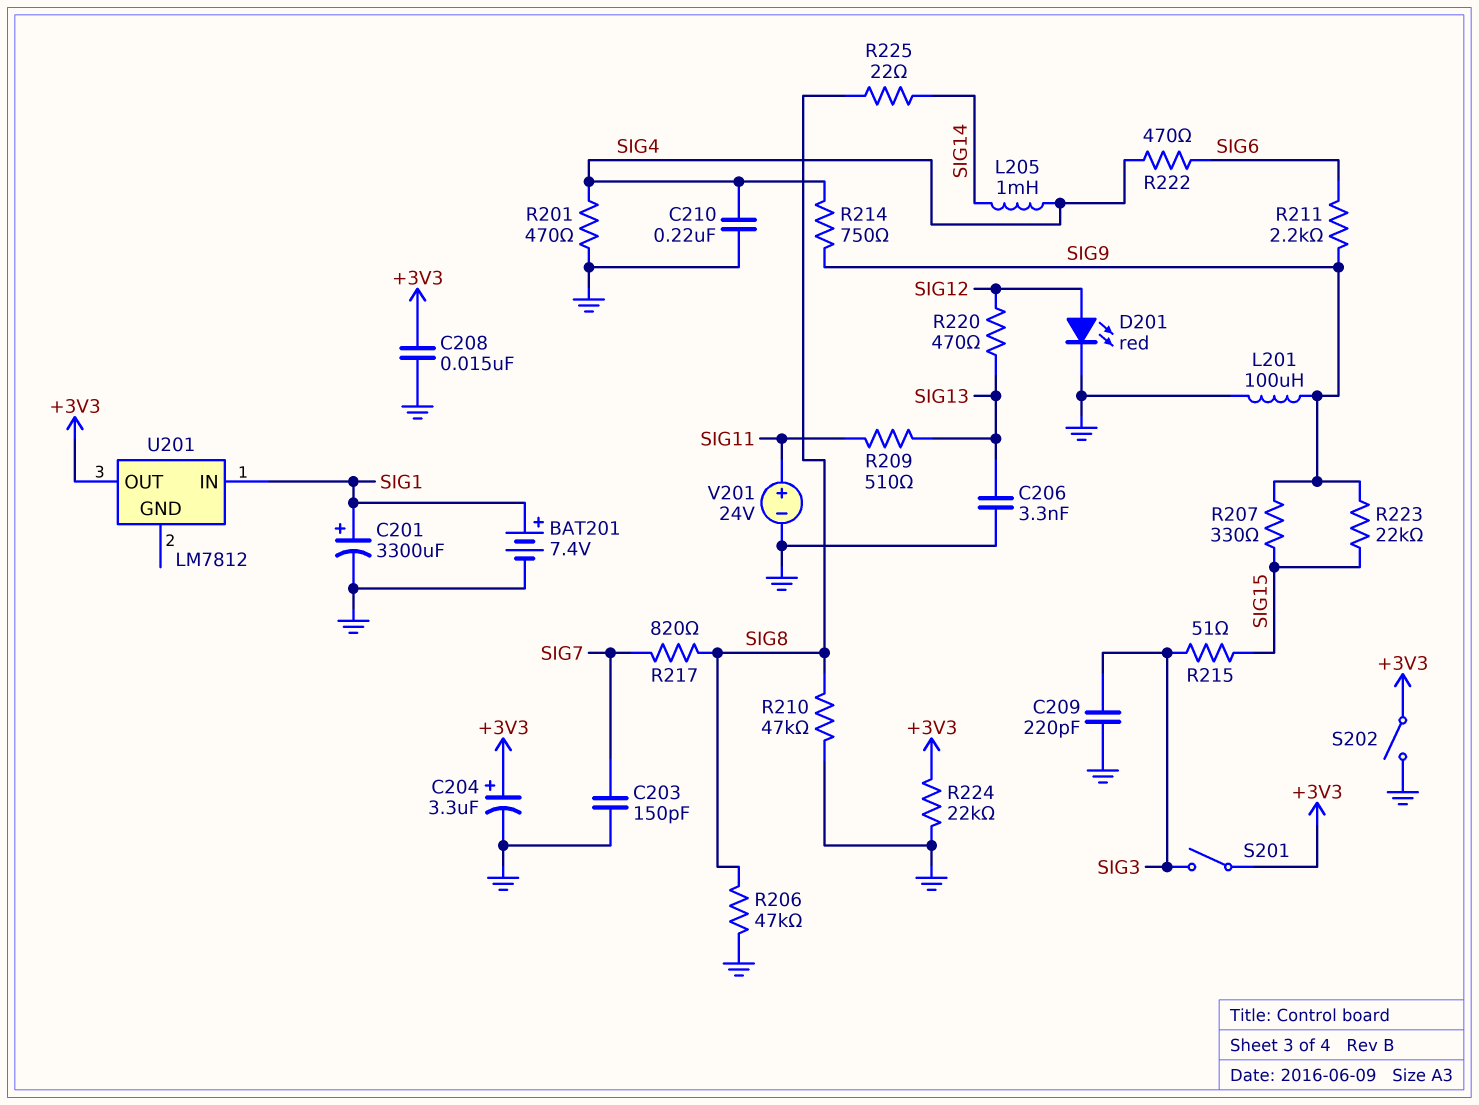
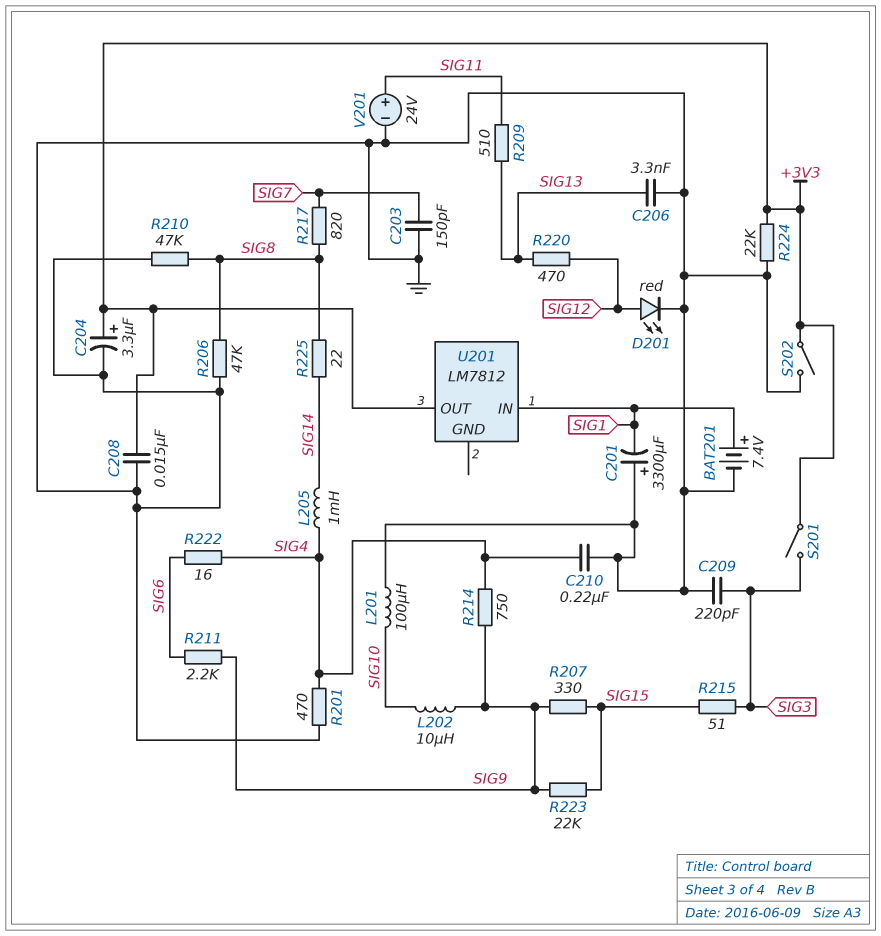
C201: 3300uF (plus SIG1, minus GND) -> 3300uF (plus GND, minus SIG1)
L201: 100uH (GND, SIG9) -> 100uH (GND, SIG10)
L202: none -> 10uH (SIG9, SIG10)
R222: 470 (SIG4, SIG6) -> 16 (SIG4, SIG6)

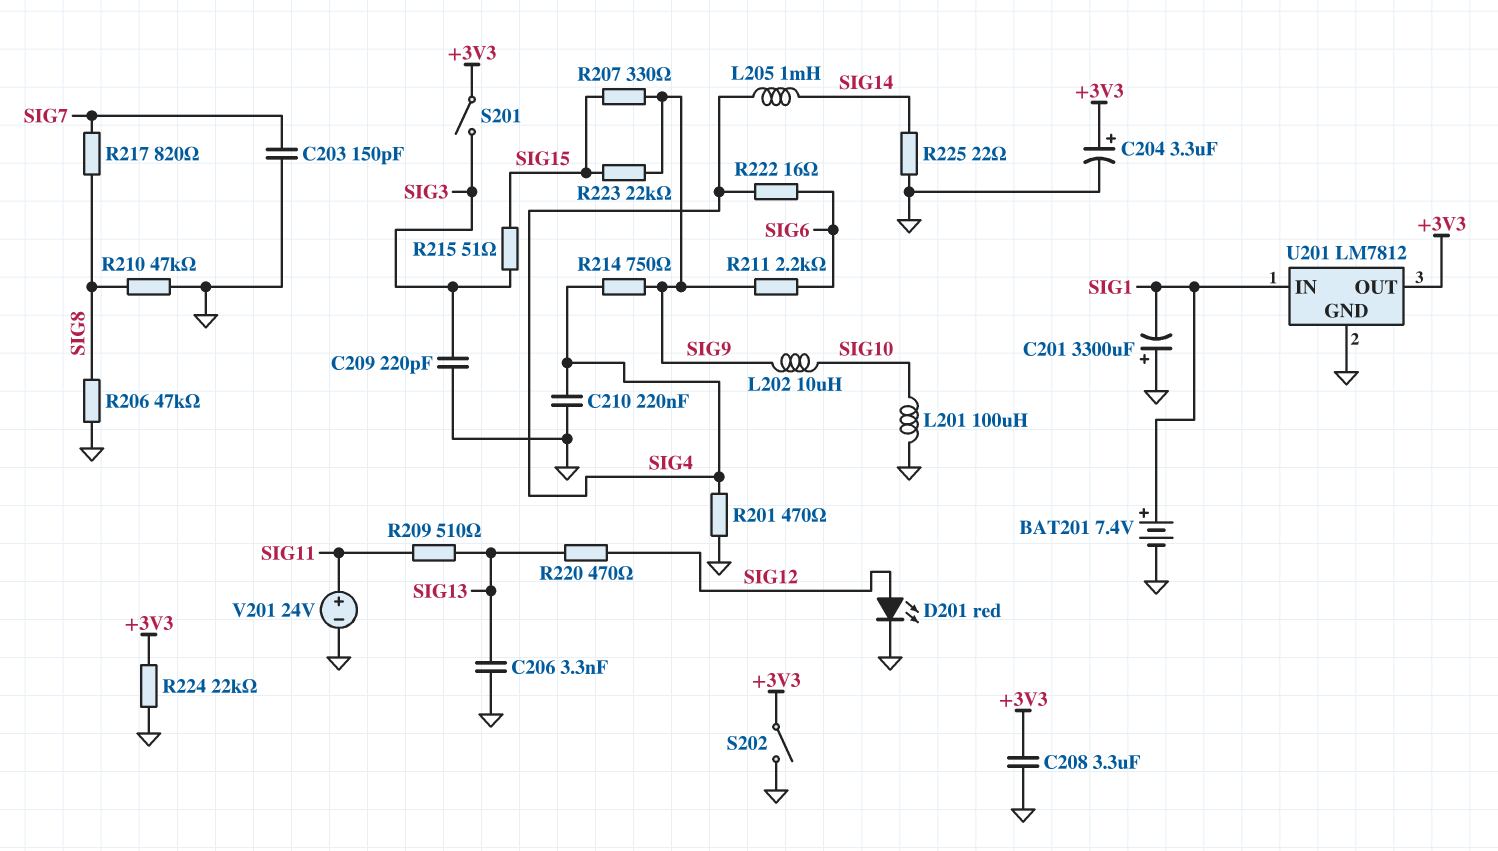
C208: 15nF (+3V3, GND) -> 3.3uF (+3V3, GND)
R225: 22 (SIG8, SIG14) -> 22 (GND, SIG14)
U201 pin GND: none -> GND

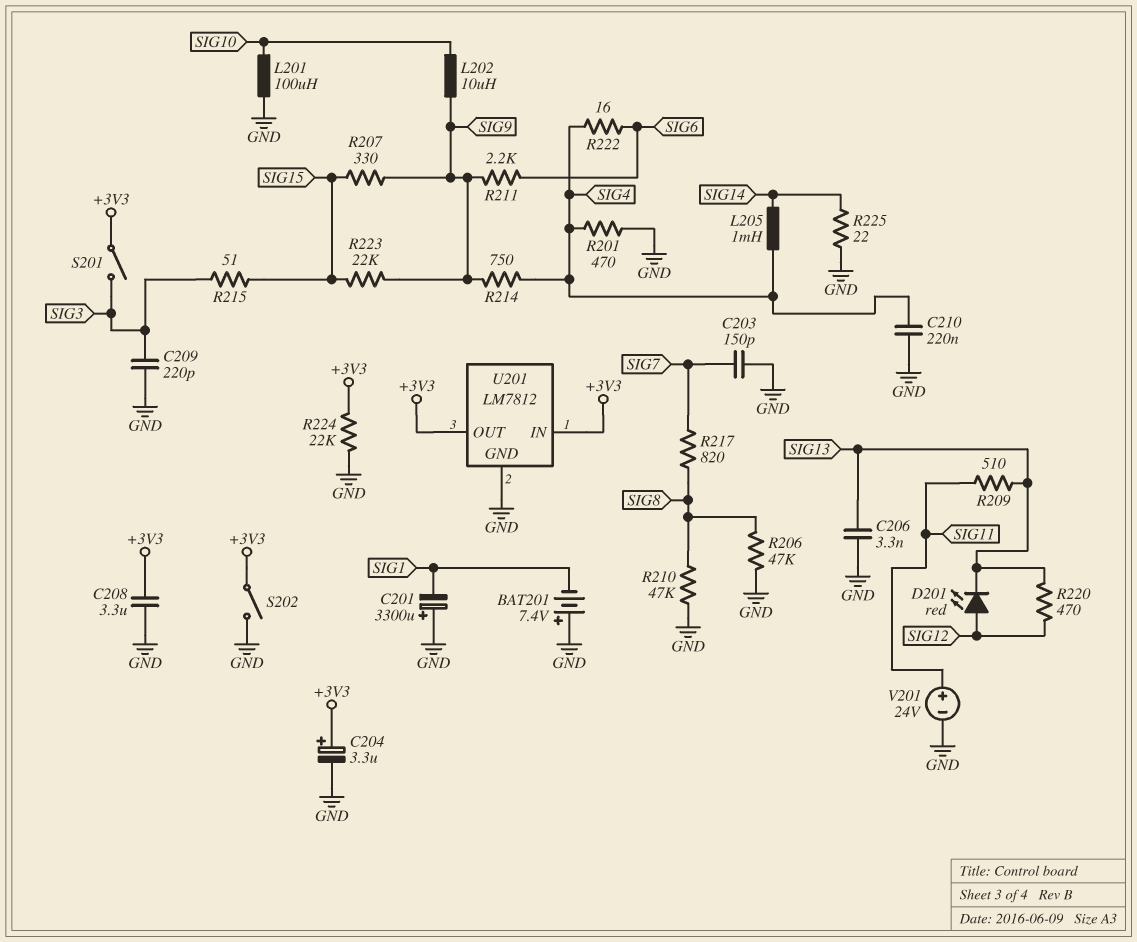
BAT201: 7.4V (plus SIG1, minus GND) -> 7.4V (plus GND, minus SIG1)
D201: LED red (A SIG12, K GND) -> LED red (A SIG12, K SIG13)
U201 pin IN: SIG1 -> +3V3

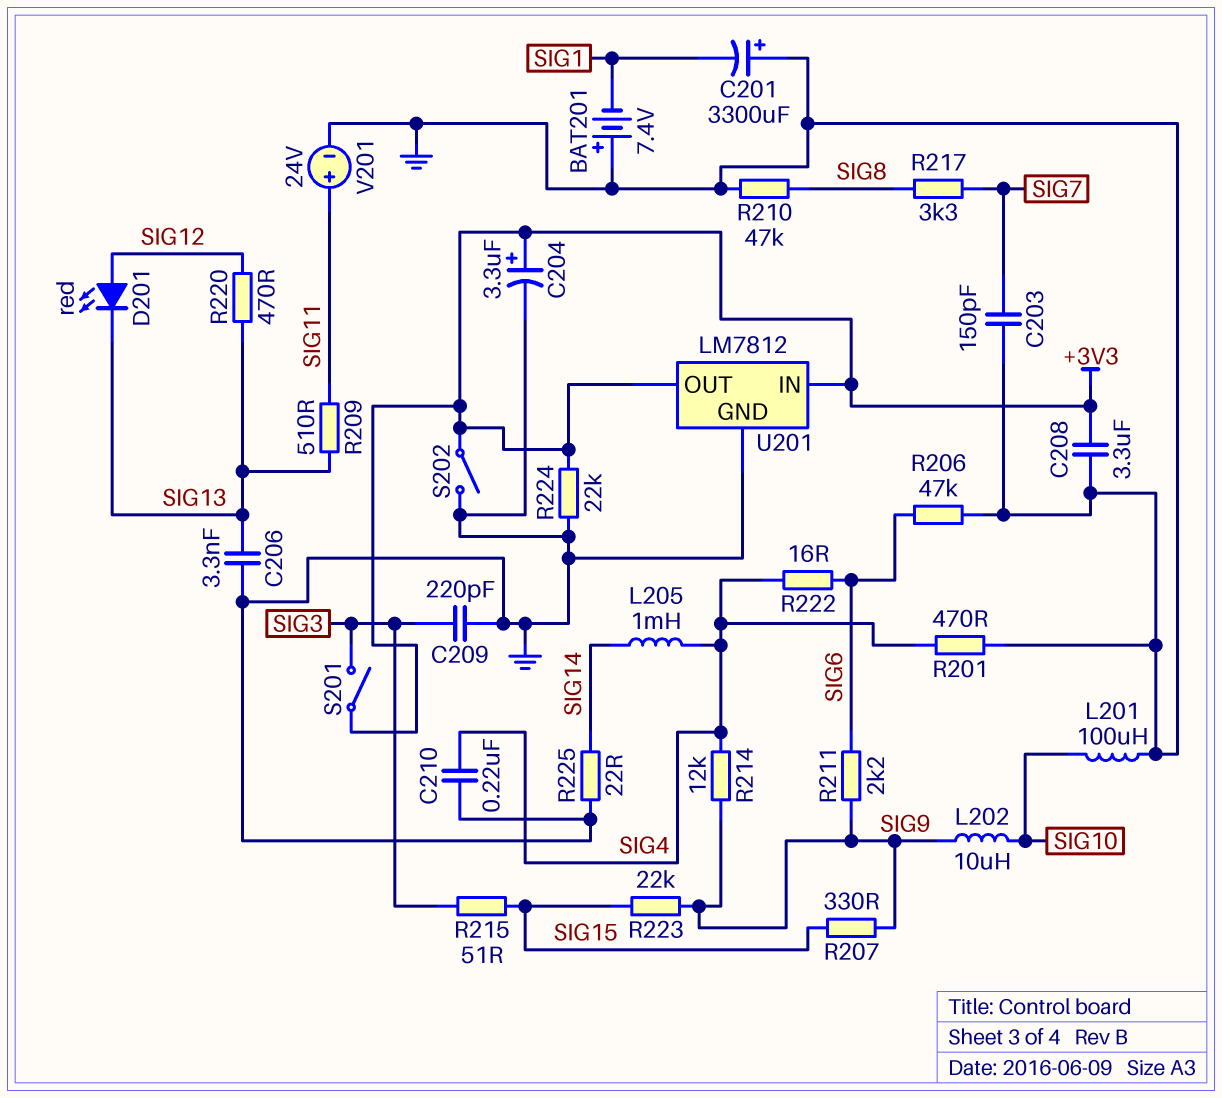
R206: 47k (GND, SIG8) -> 47k (GND, SIG6)
R214: 750 (SIG4, SIG9) -> 12k (SIG4, SIG9)
R217: 820 (SIG7, SIG8) -> 3.3k (SIG7, SIG8)

